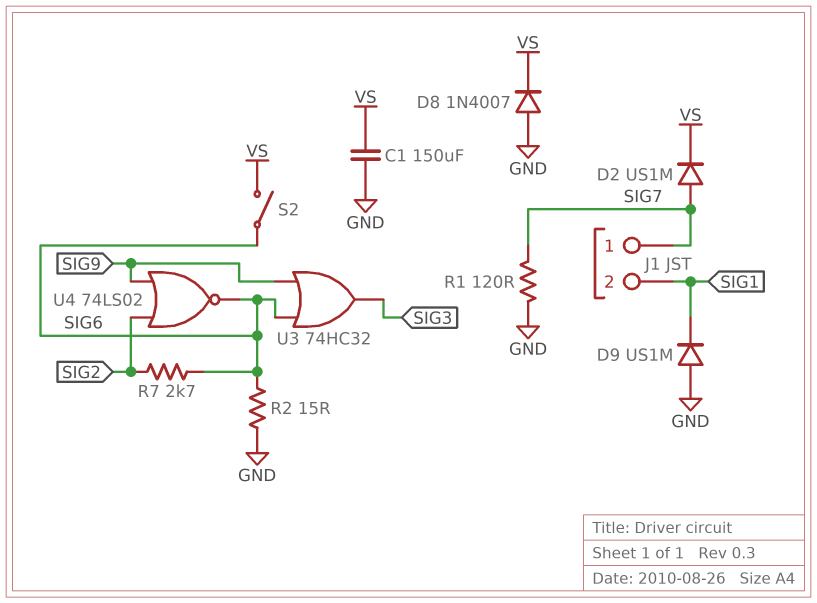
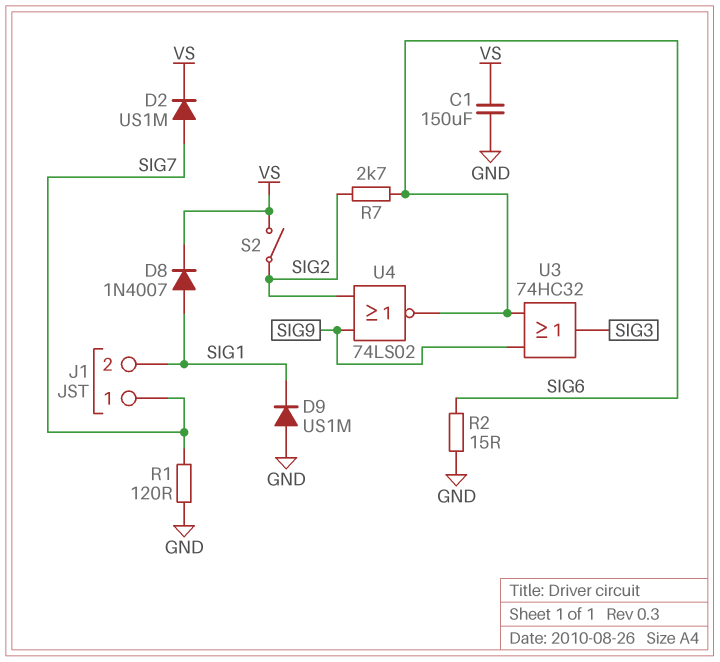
D8: diode 1N4007 (A GND, K VS) -> diode 1N4007 (A SIG1, K VS)
S2: switch (SIG6, VS) -> switch (SIG2, VS)

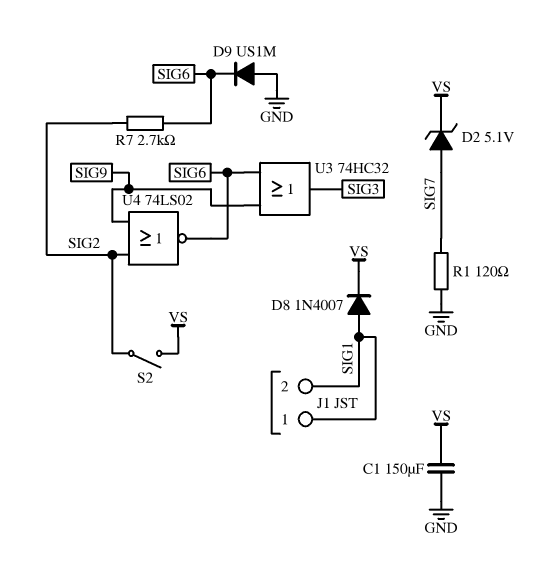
D2: diode US1M (A SIG7, K VS) -> zener 5.1V (A SIG7, K VS)
D9: diode US1M (A GND, K SIG1) -> diode US1M (A GND, K SIG6)
J1 pin 1: SIG7 -> SIG1
R2: 15 (GND, SIG6) -> none

